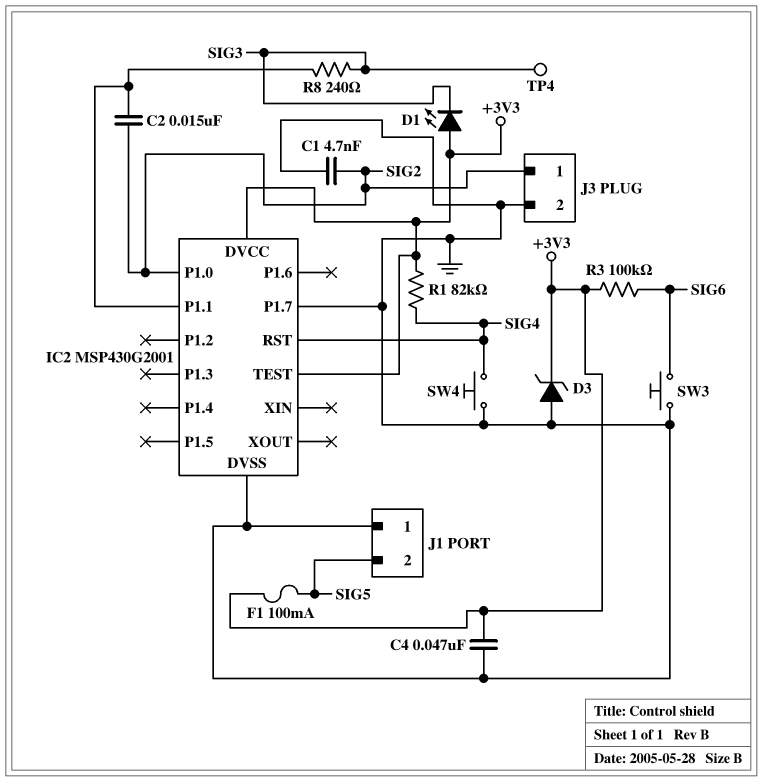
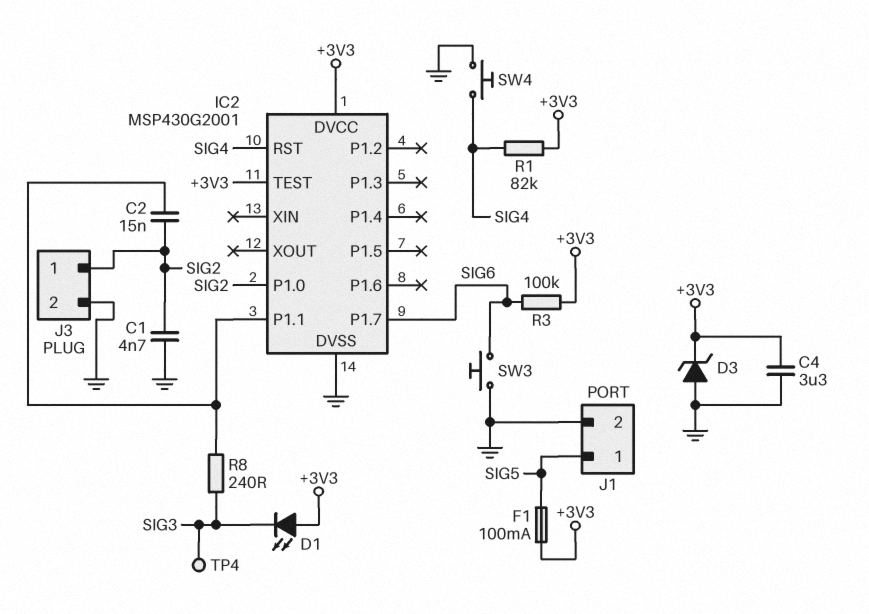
C4: 47nF (+3V3, GND) -> 3.3uF (+3V3, GND)
IC2 pin P1.7: GND -> SIG6
J1 pin 1: GND -> SIG5
J1 pin 2: SIG5 -> GND

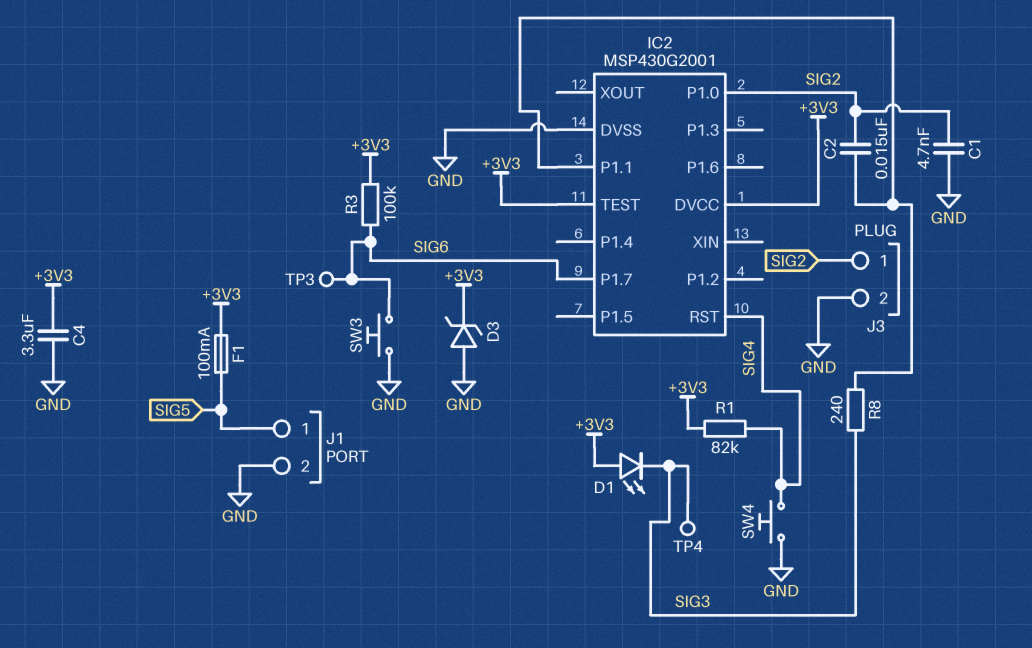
TP3: none -> test point (SIG6)

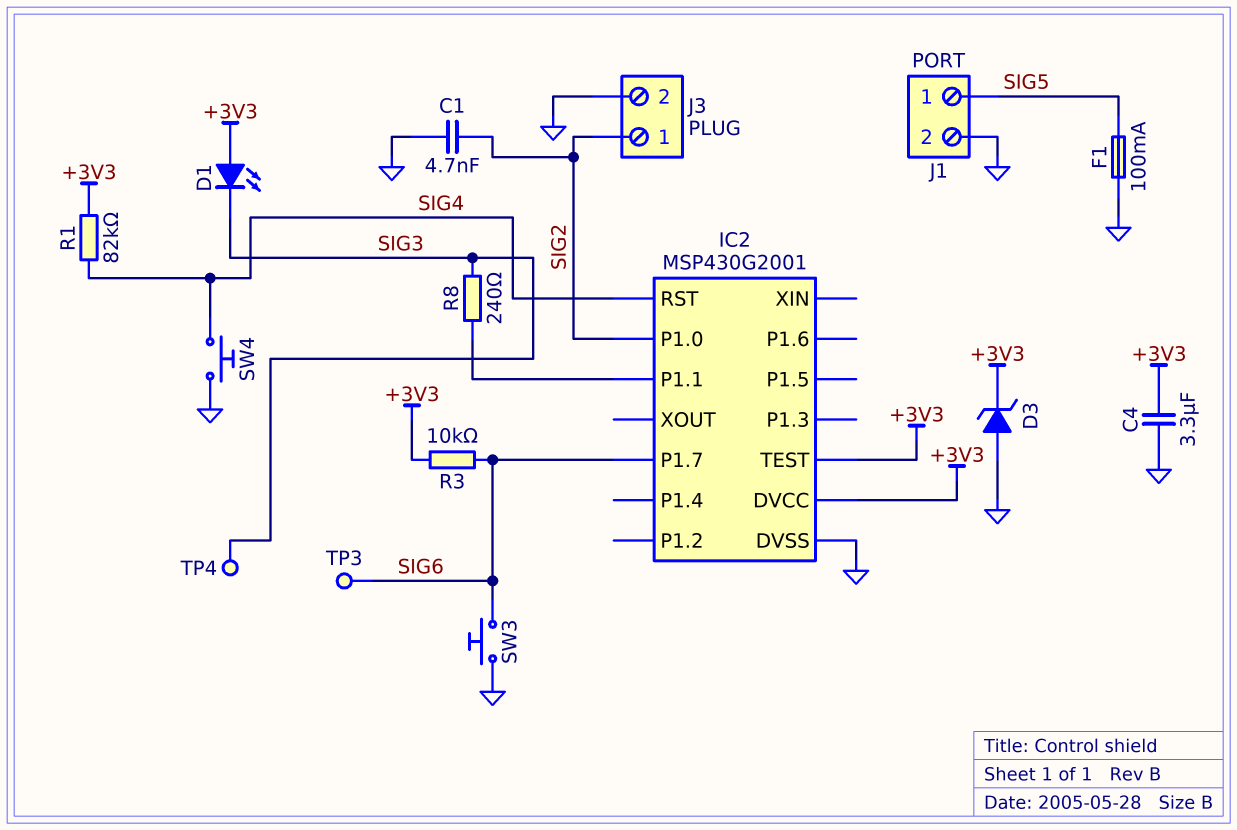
C2: 15nF (IC2/P1.1, SIG2) -> none
F1: 100mA (+3V3, SIG5) -> 100mA (GND, SIG5)
R3: 100k (+3V3, SIG6) -> 10k (+3V3, SIG6)

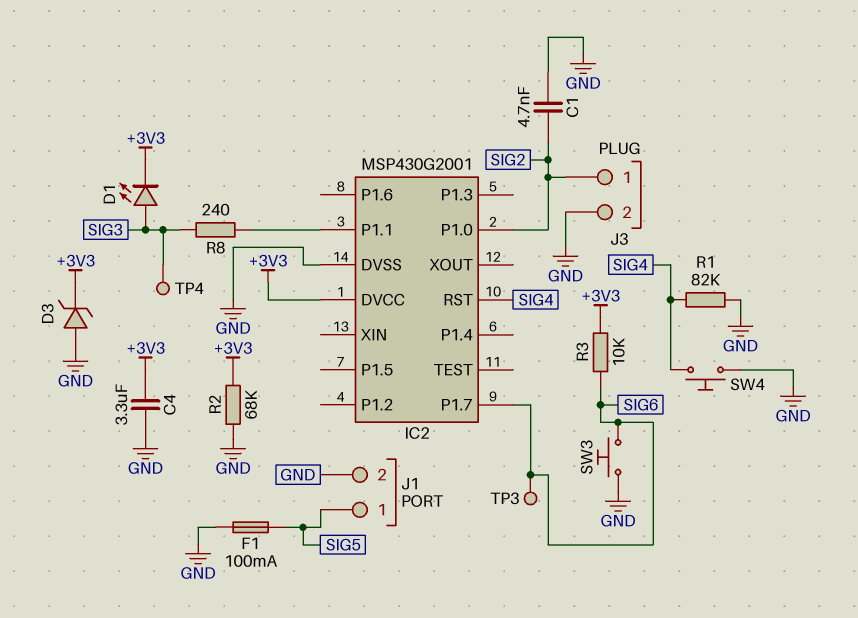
D1: LED (A +3V3, K SIG3) -> LED (A SIG3, K +3V3)
IC2 pin TEST: +3V3 -> none
R1: 82k (+3V3, SIG4) -> 82k (GND, SIG4)
R2: none -> 68k (+3V3, GND)

